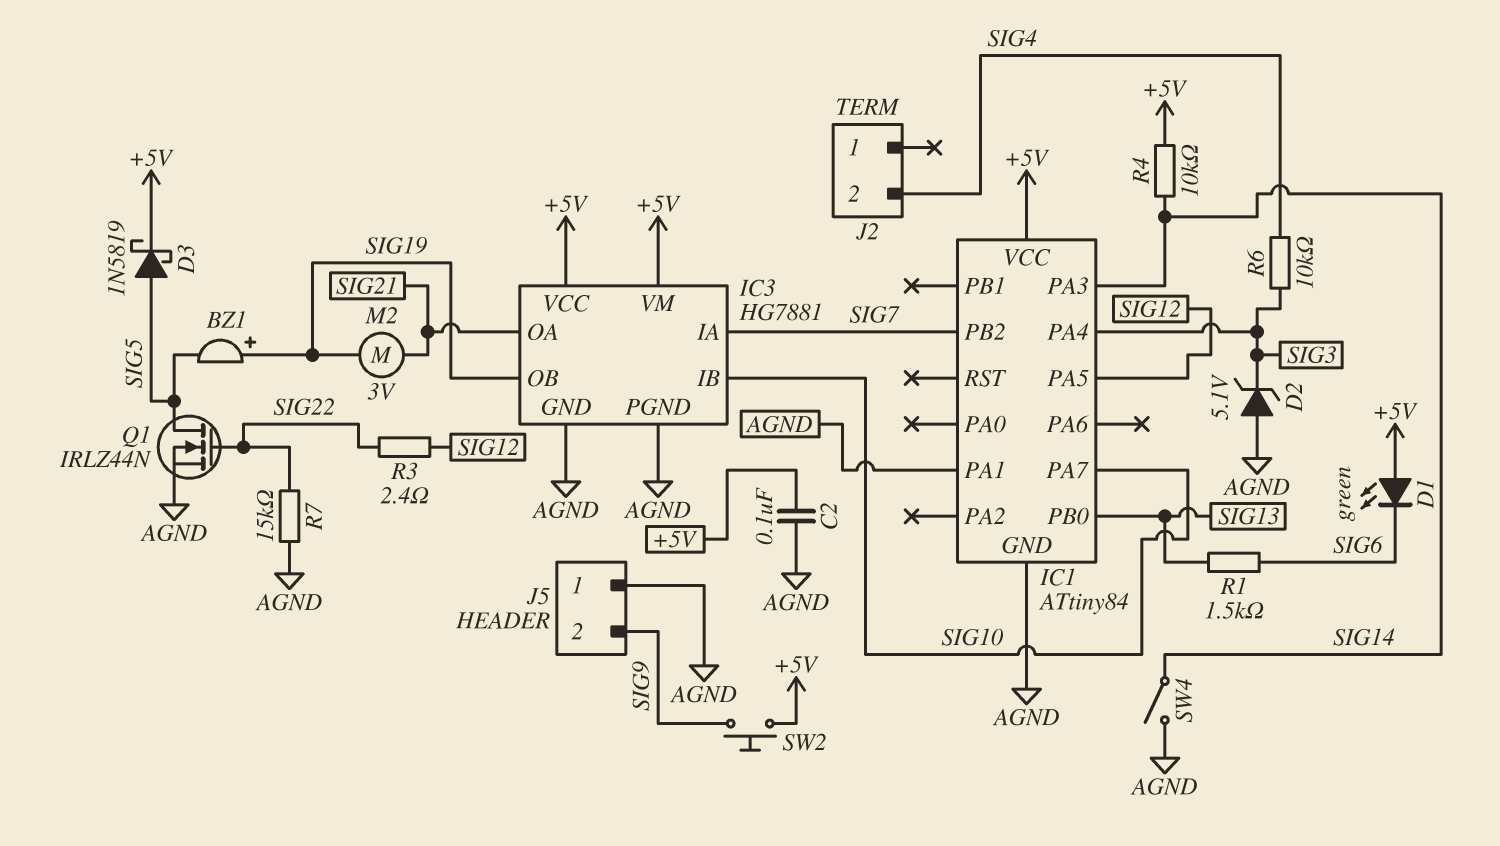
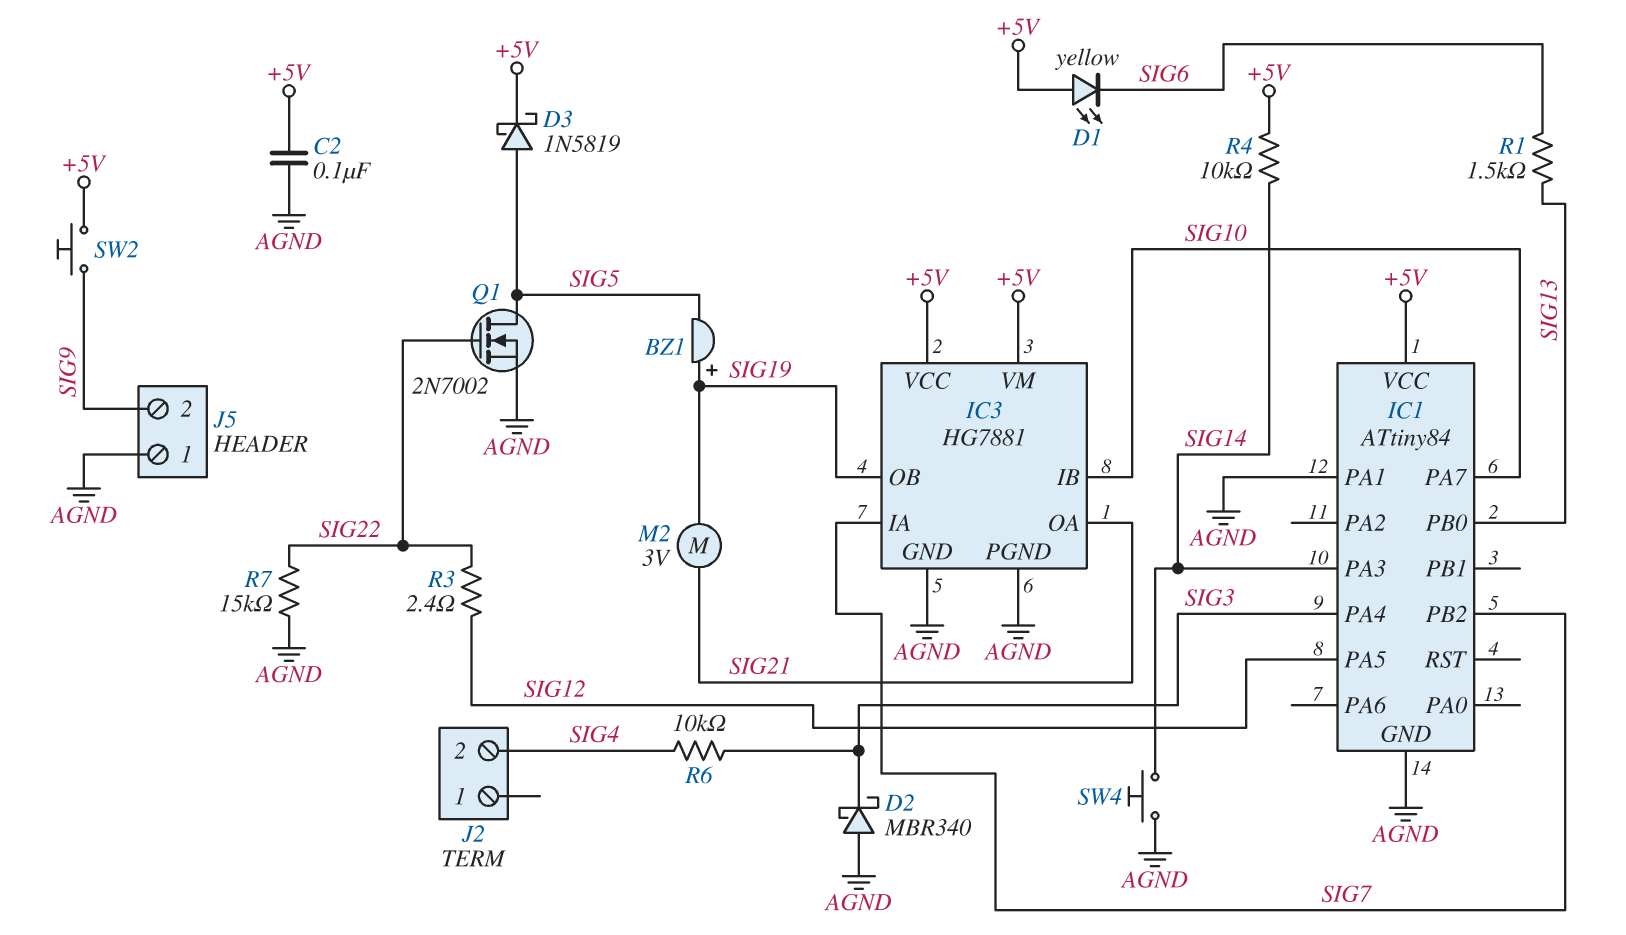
D1: LED green (A +5V, K SIG6) -> LED yellow (A +5V, K SIG6)
D2: zener 5.1V (A AGND, K SIG3) -> schottky MBR340 (A AGND, K SIG3)
Q1: NMOS IRLZ44N (G SIG22, D SIG5, S AGND) -> NMOS 2N7002 (G SIG22, D SIG5, S AGND)
SW4: switch (AGND, SIG14) -> button (AGND, SIG14)

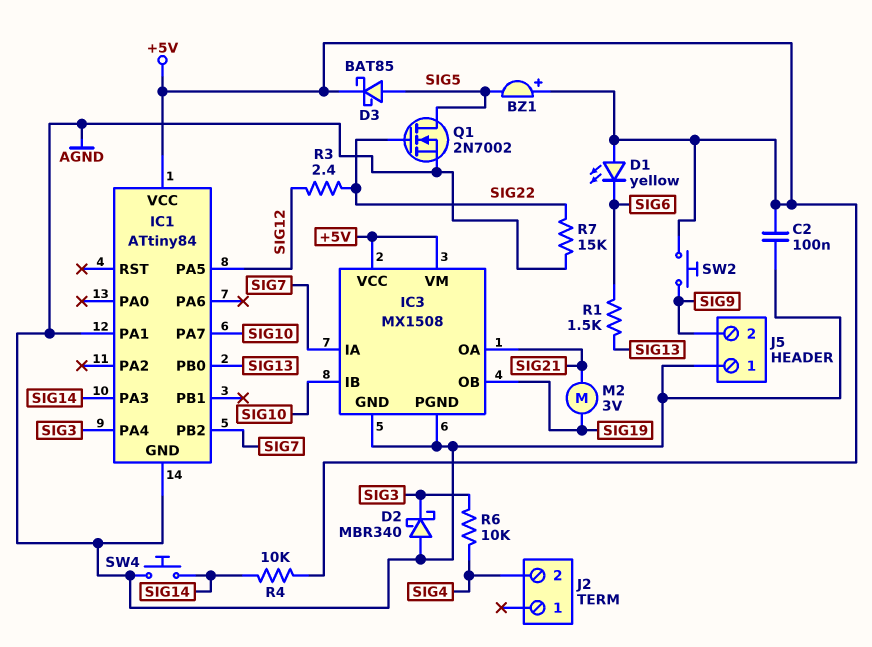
BZ1: buzzer (plus SIG19, minus SIG5) -> buzzer (plus +5V, minus SIG5)
D3: schottky 1N5819 (A SIG5, K +5V) -> schottky BAT85 (A SIG5, K +5V)
IC3: HG7881 -> MX1508

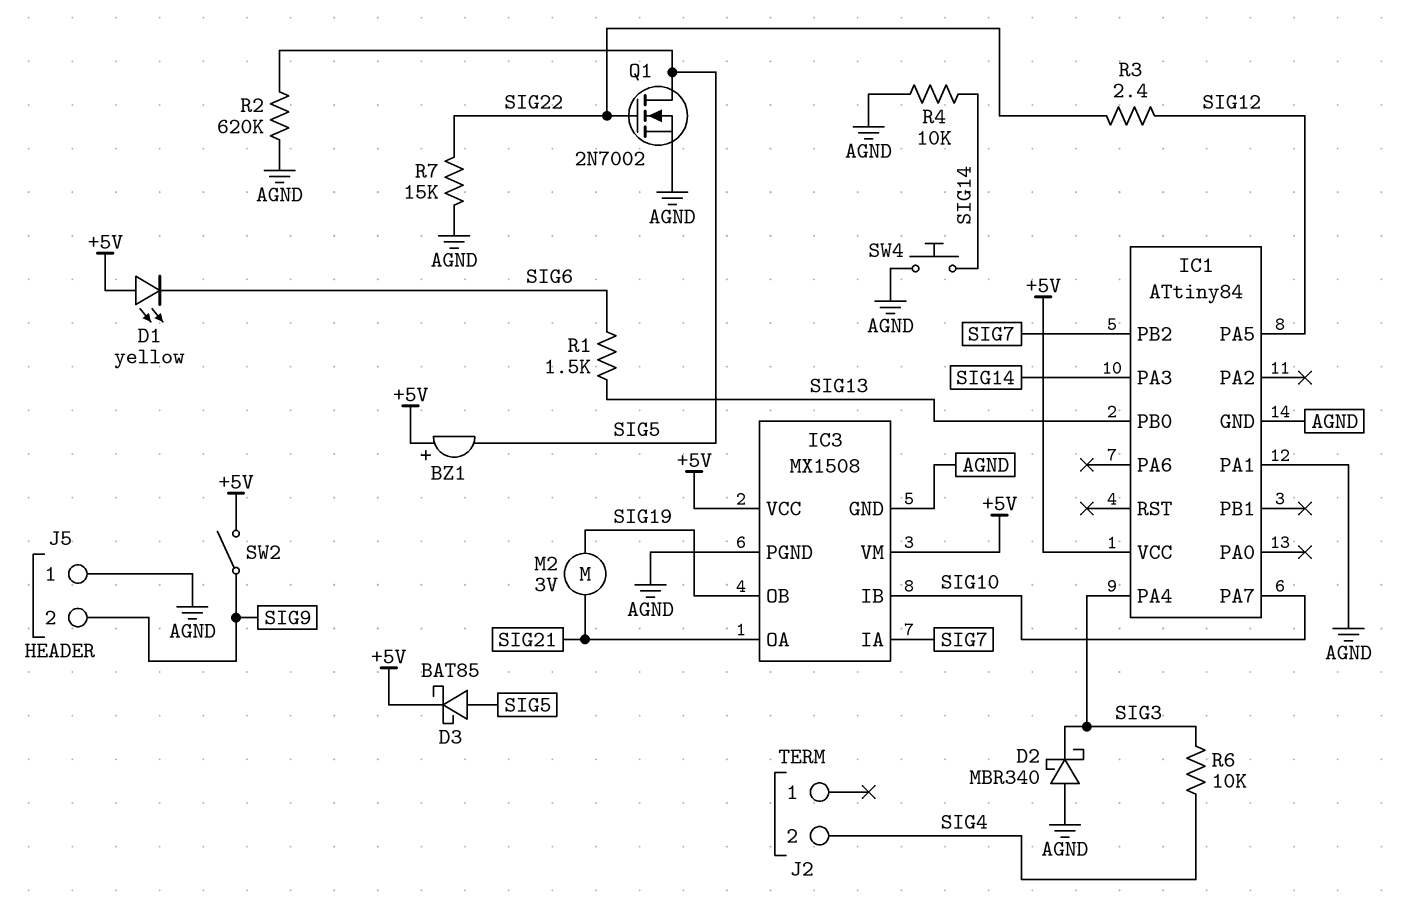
C2: 100nF (+5V, AGND) -> none
R2: none -> 620k (AGND, SIG5)
R4: 10k (+5V, SIG14) -> 10k (AGND, SIG14)
SW2: button (+5V, SIG9) -> switch (+5V, SIG9)

